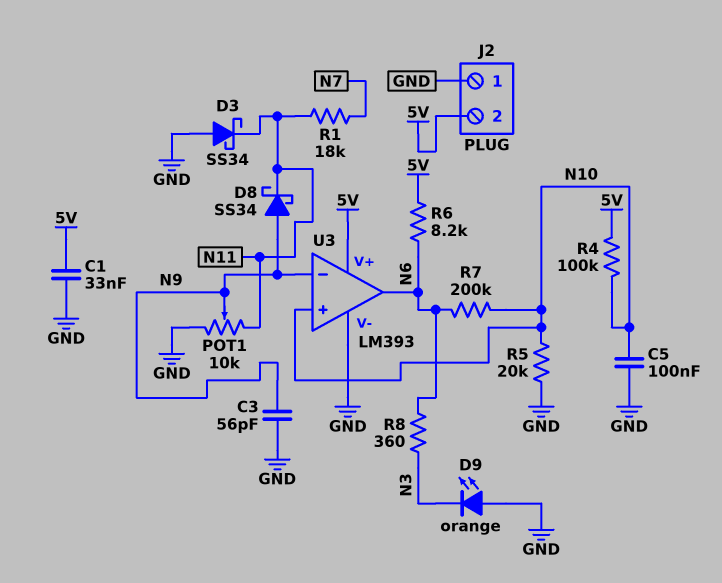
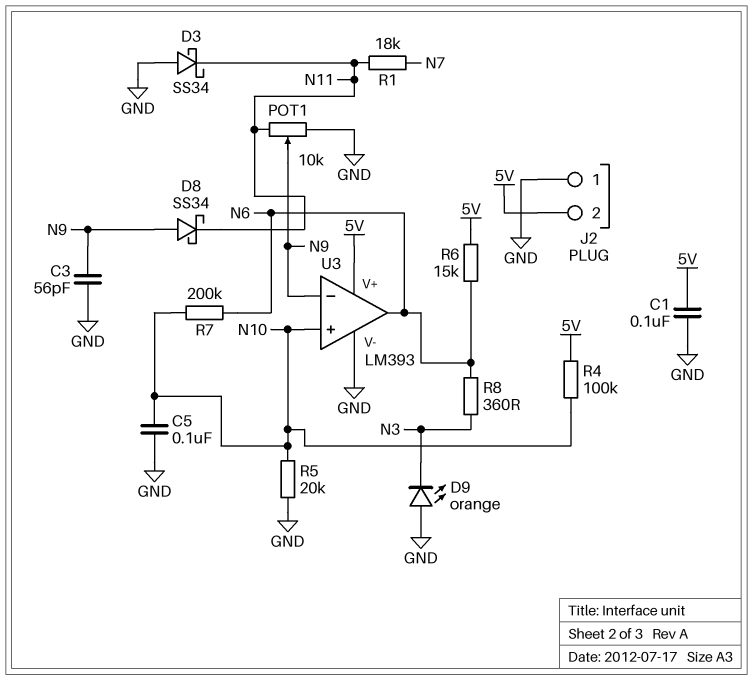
C1: 33nF (5V, GND) -> 100nF (5V, GND)
R6: 8.2k (5V, N6) -> 15k (5V, N6)

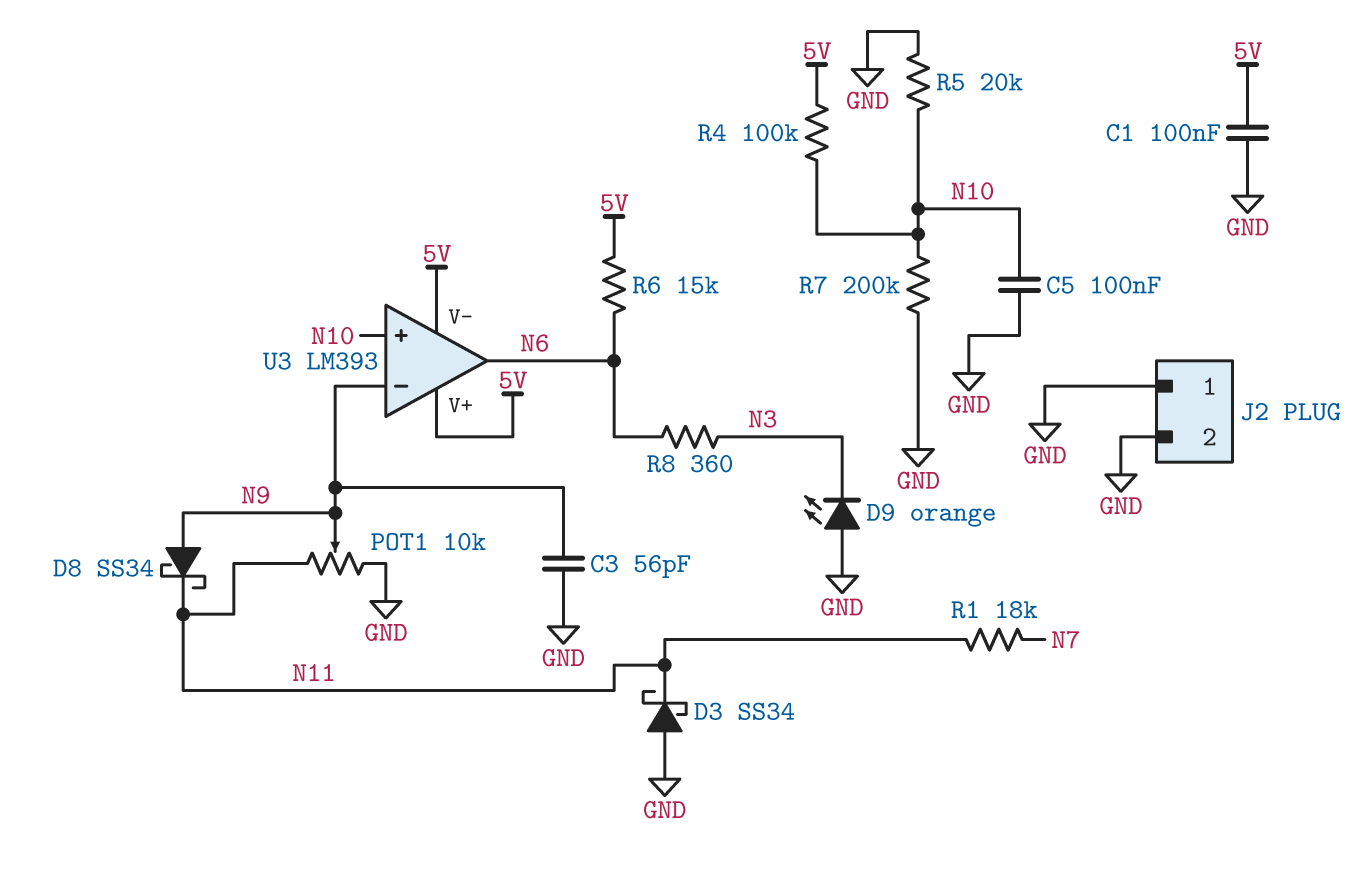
J2 pin 2: 5V -> GND
R7: 200k (N6, N10) -> 200k (GND, N10)
U3 pin V-: GND -> 5V

